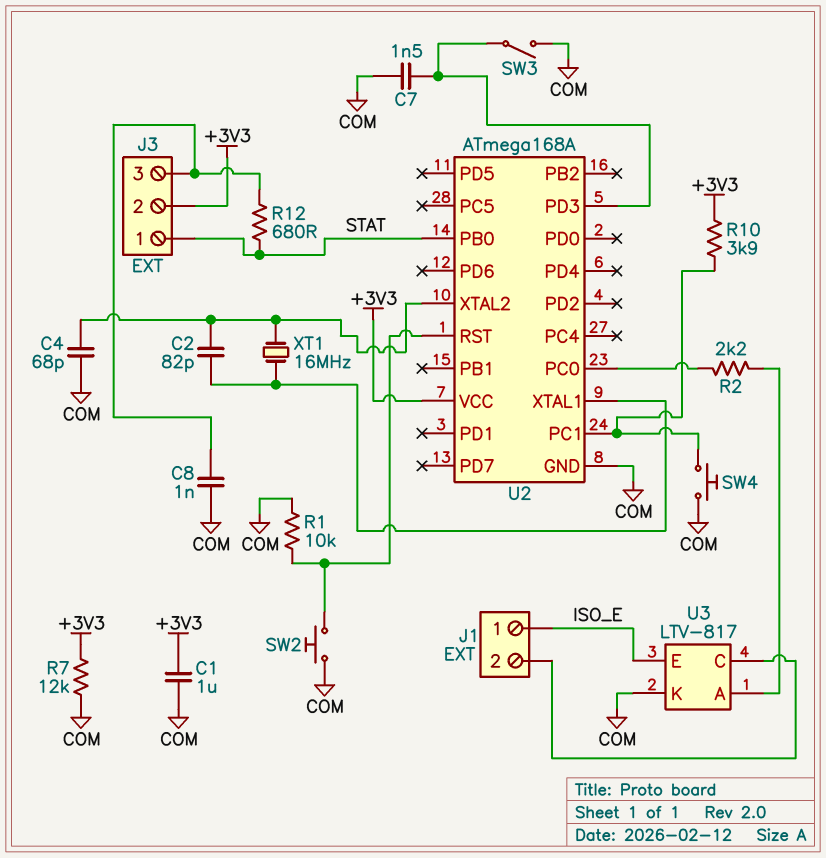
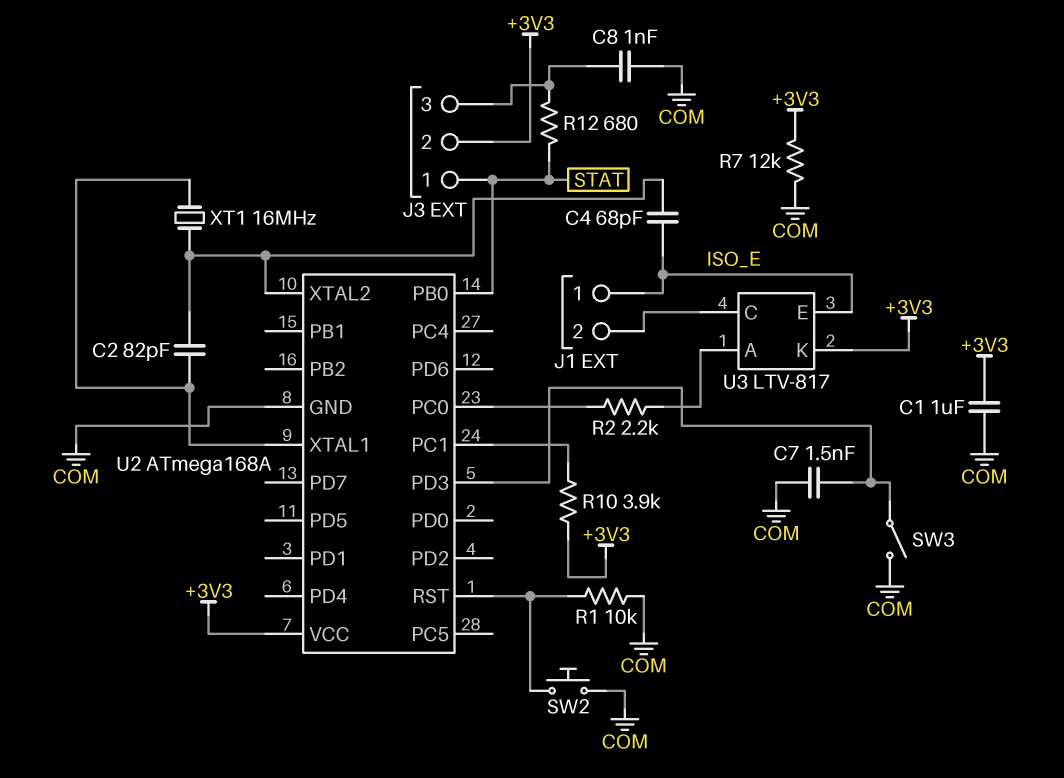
C4: 68pF (COM, U2/XTAL2) -> 68pF (ISO_E, U2/XTAL2)
SW4: button (COM, U2/PC1) -> none
U3 pin K: COM -> +3V3

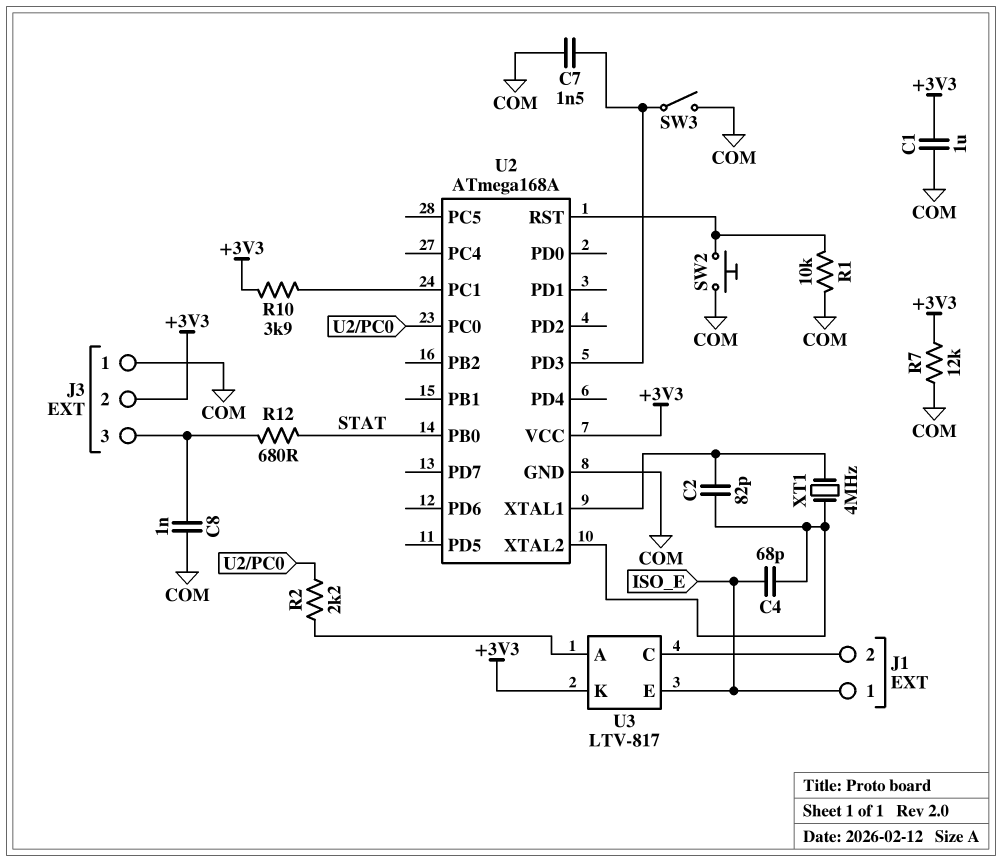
J3 pin 1: STAT -> COM
XT1: 16MHz (U2/XTAL1, U2/XTAL2) -> 4MHz (U2/XTAL1, U2/XTAL2)

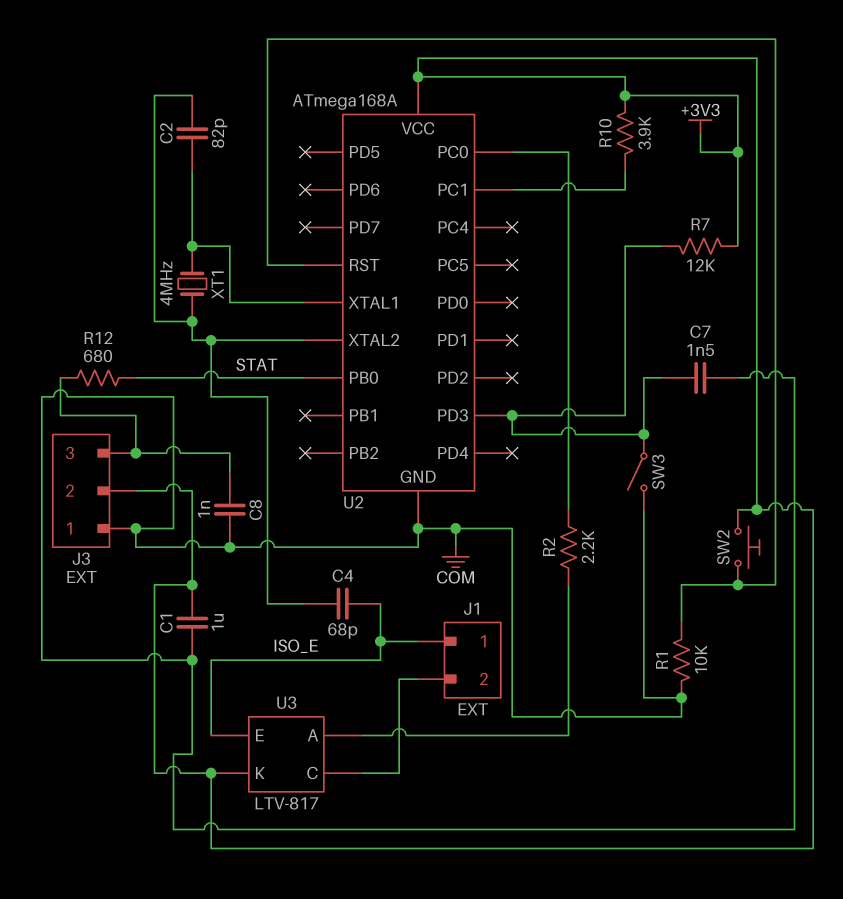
R7: 12k (+3V3, COM) -> 12k (+3V3, U2/PD3)
SW2: button (COM, U2/RST) -> button (+3V3, U2/RST)

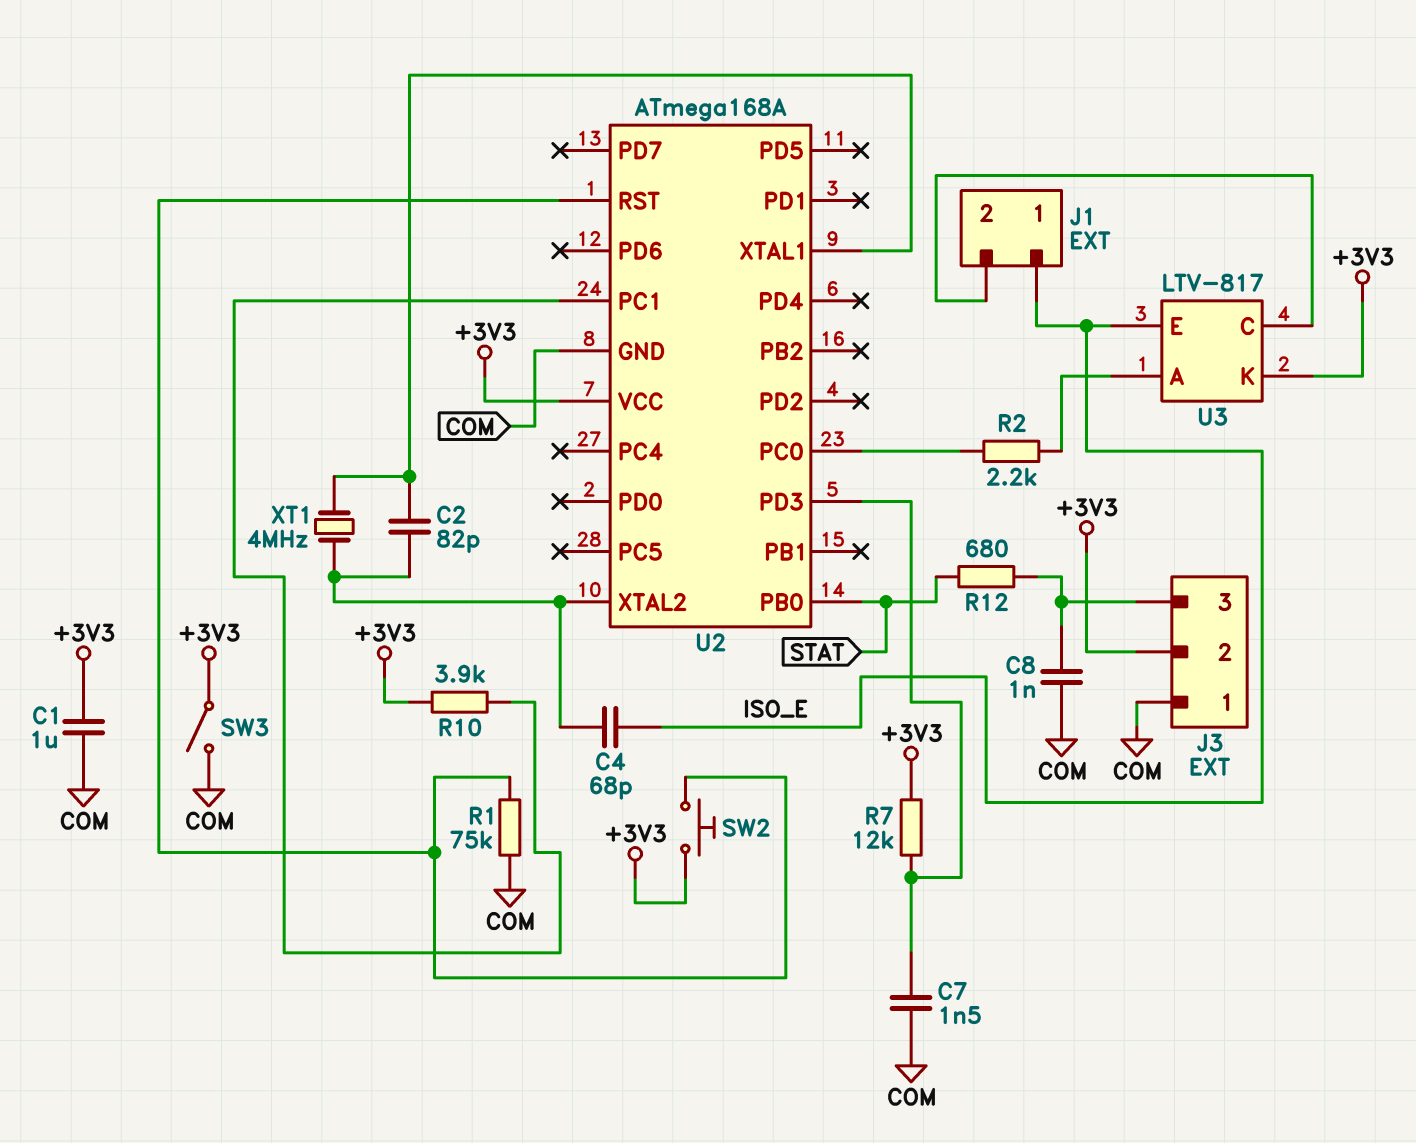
R1: 10k (COM, U2/RST) -> 75k (COM, U2/RST)
SW3: switch (COM, U2/PD3) -> switch (+3V3, COM)

